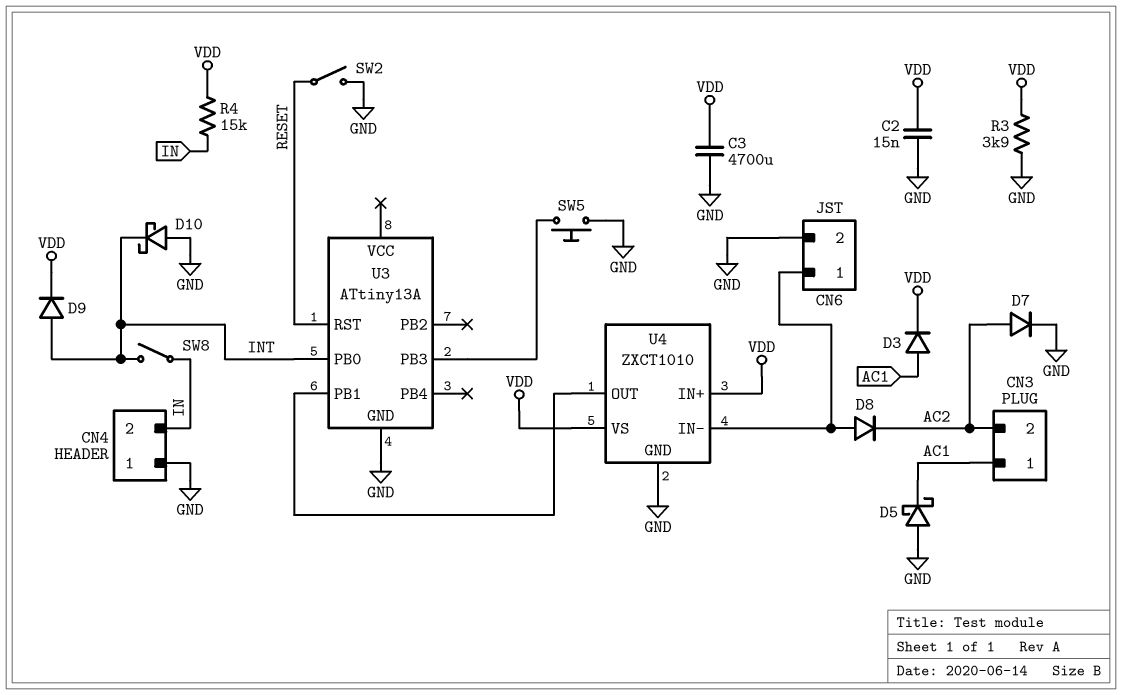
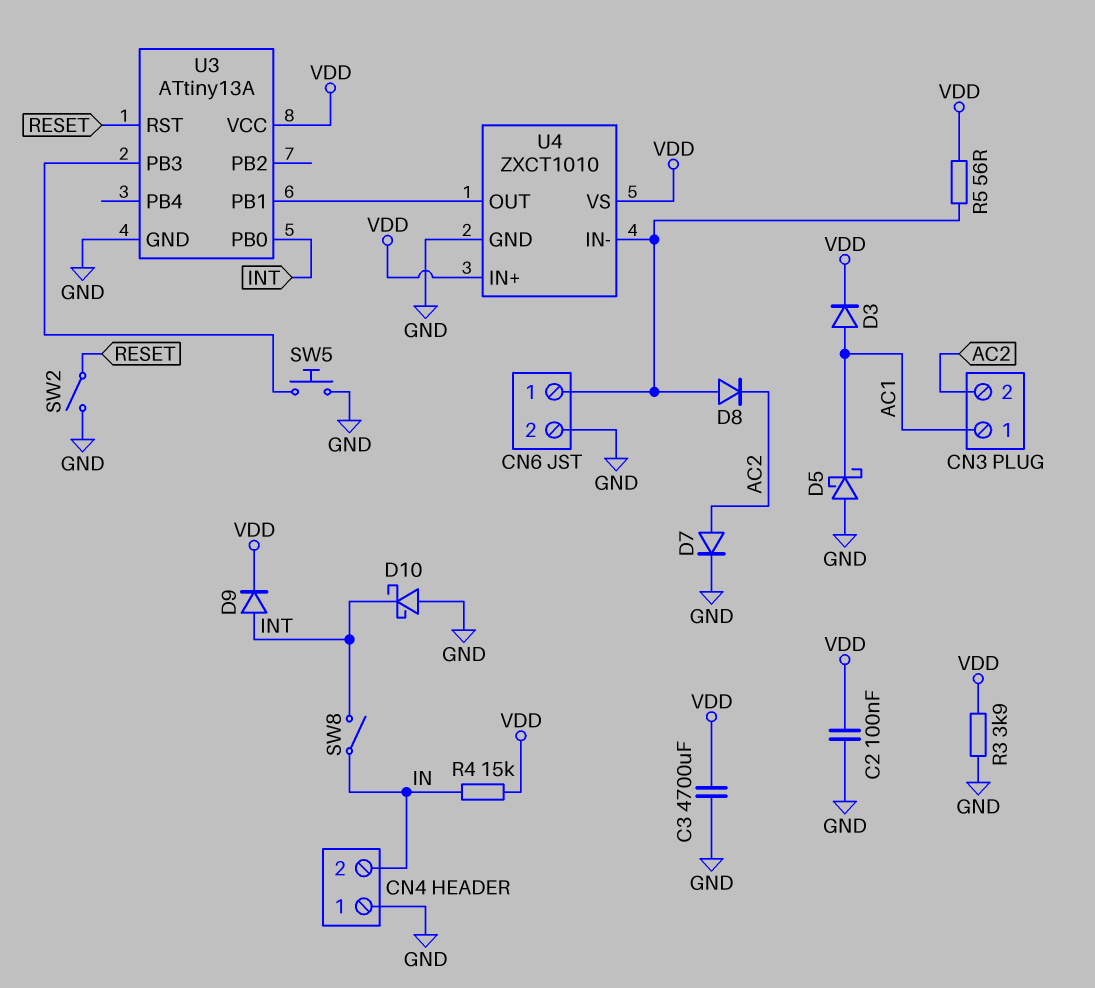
C2: 15nF (GND, VDD) -> 100nF (GND, VDD)
R5: none -> 56 (CN6/1, VDD)
U3 pin VCC: none -> VDD

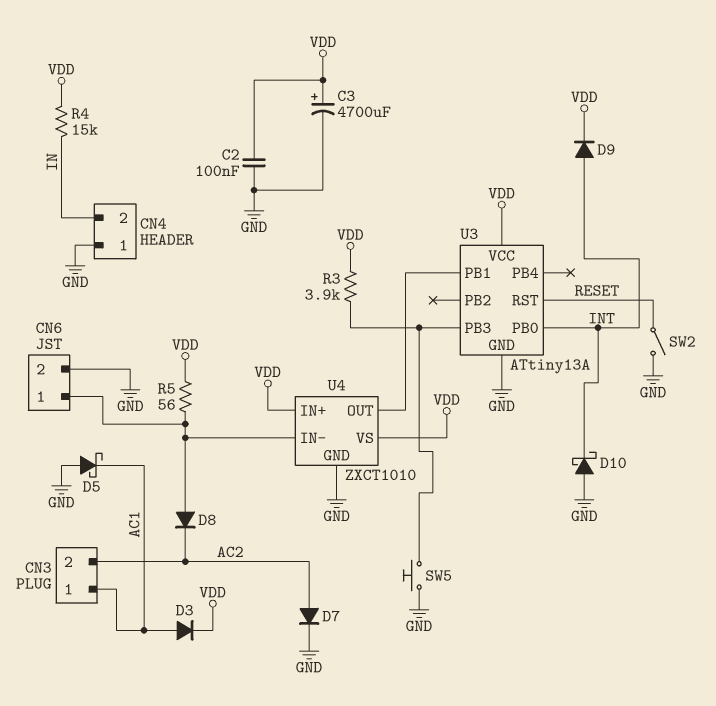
C3: 4700uF (GND, VDD) -> 4700uF (plus VDD, minus GND)
R3: 3.9k (GND, VDD) -> 3.9k (U3/PB3, VDD)
SW8: switch (IN, INT) -> none

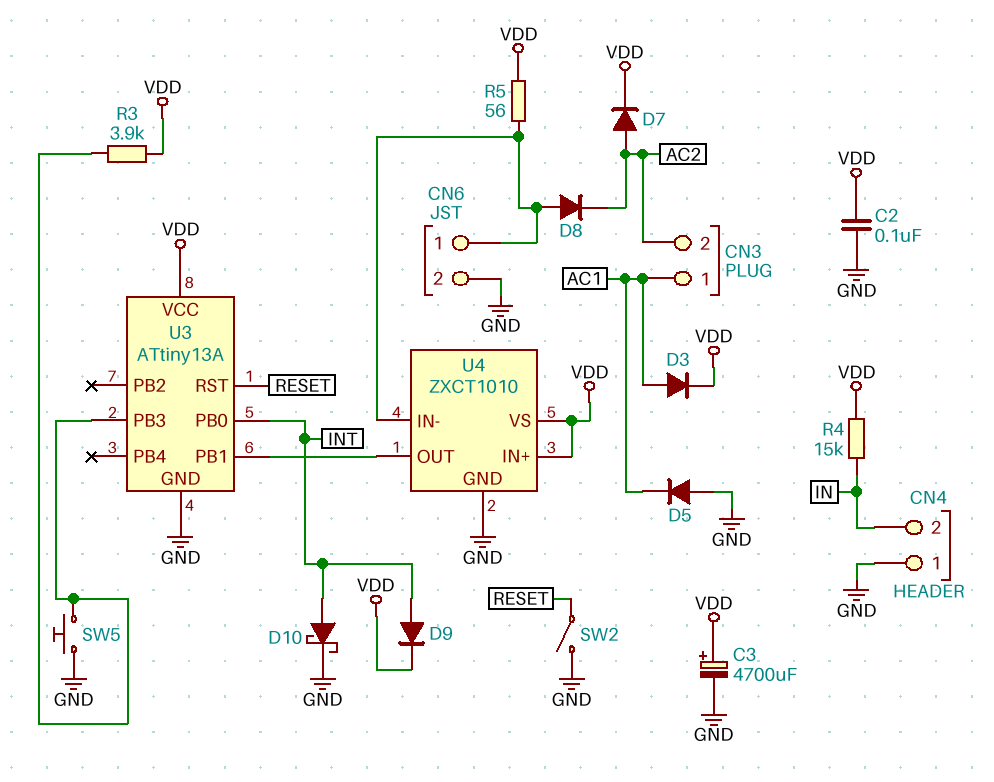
D5: schottky (A GND, K AC1) -> diode (A GND, K AC1)
D7: diode (A AC2, K GND) -> diode (A AC2, K VDD)
D10: schottky (A GND, K INT) -> schottky (A INT, K GND)

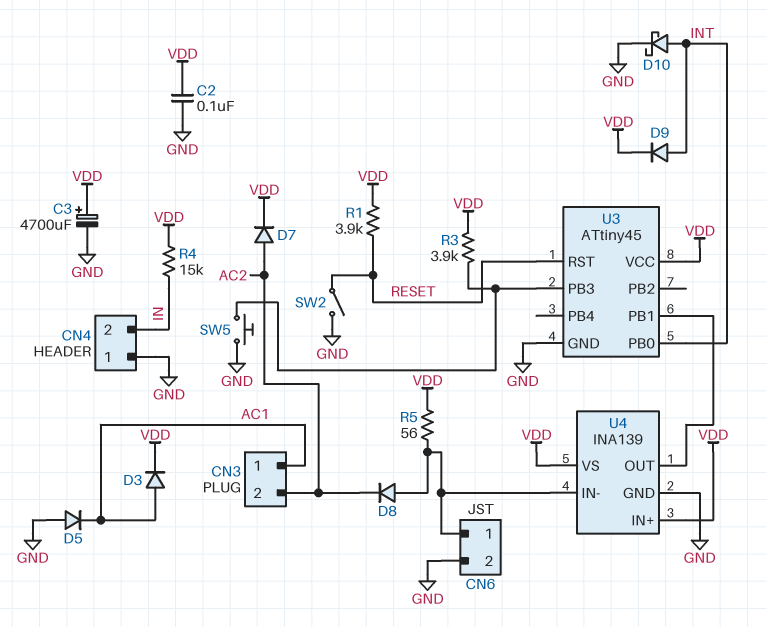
R1: none -> 3.9k (RESET, VDD)
U3: ATtiny13A -> ATtiny45
U4: ZXCT1010 -> INA139

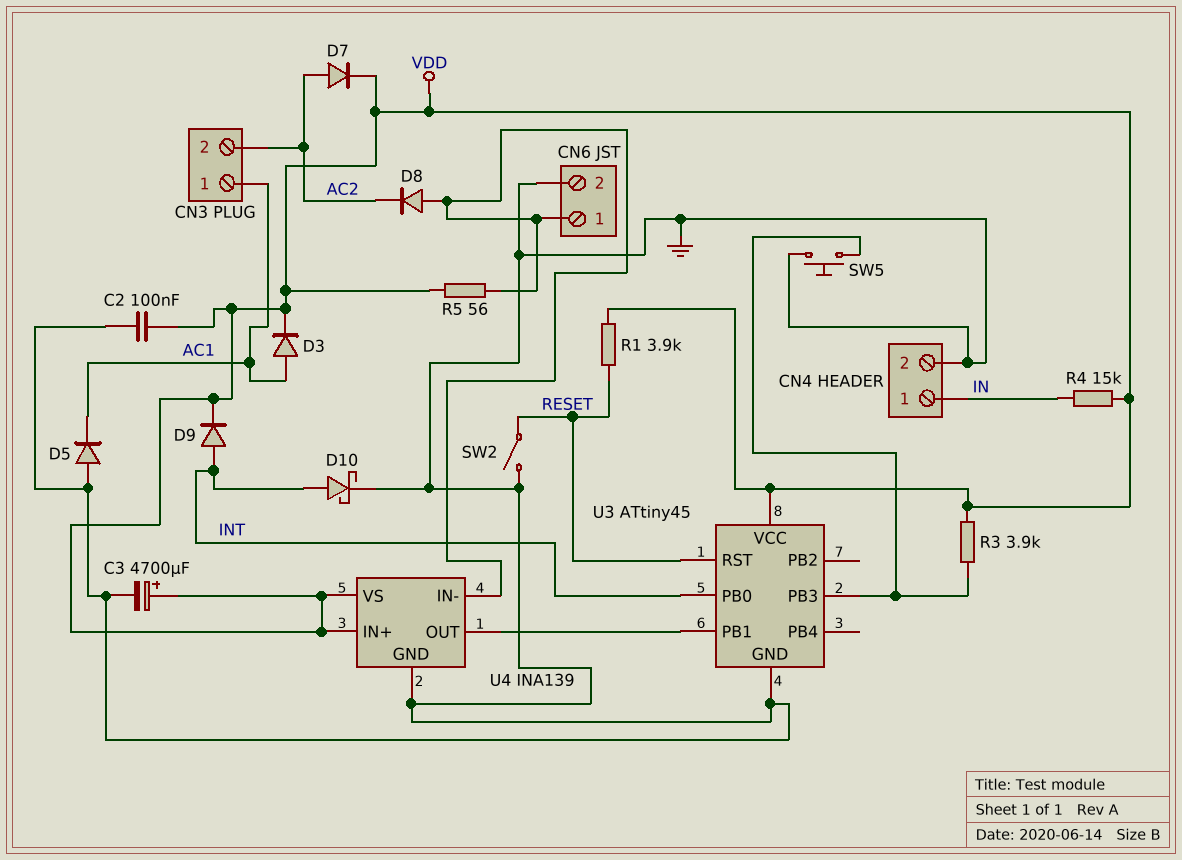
CN4 pin 1: GND -> IN
CN4 pin 2: IN -> GND

